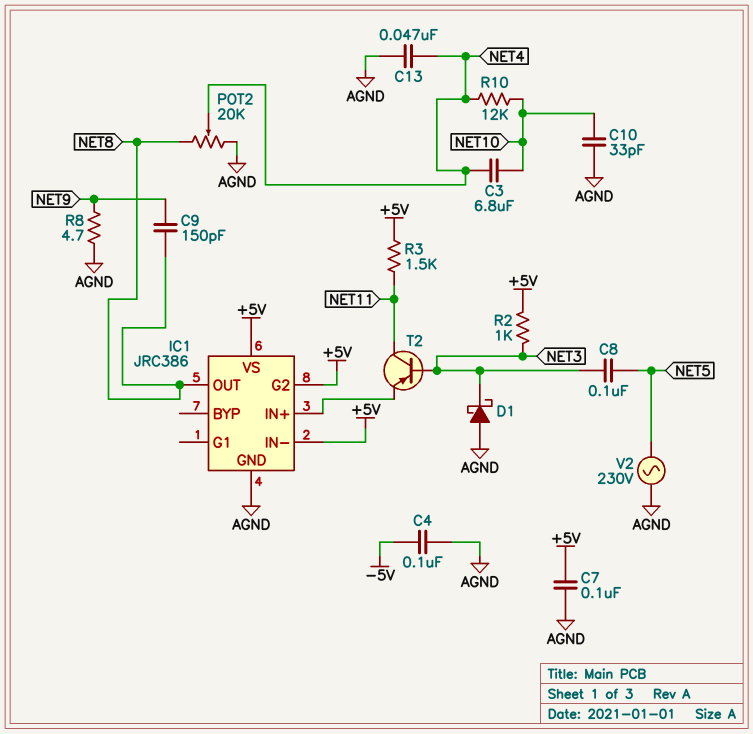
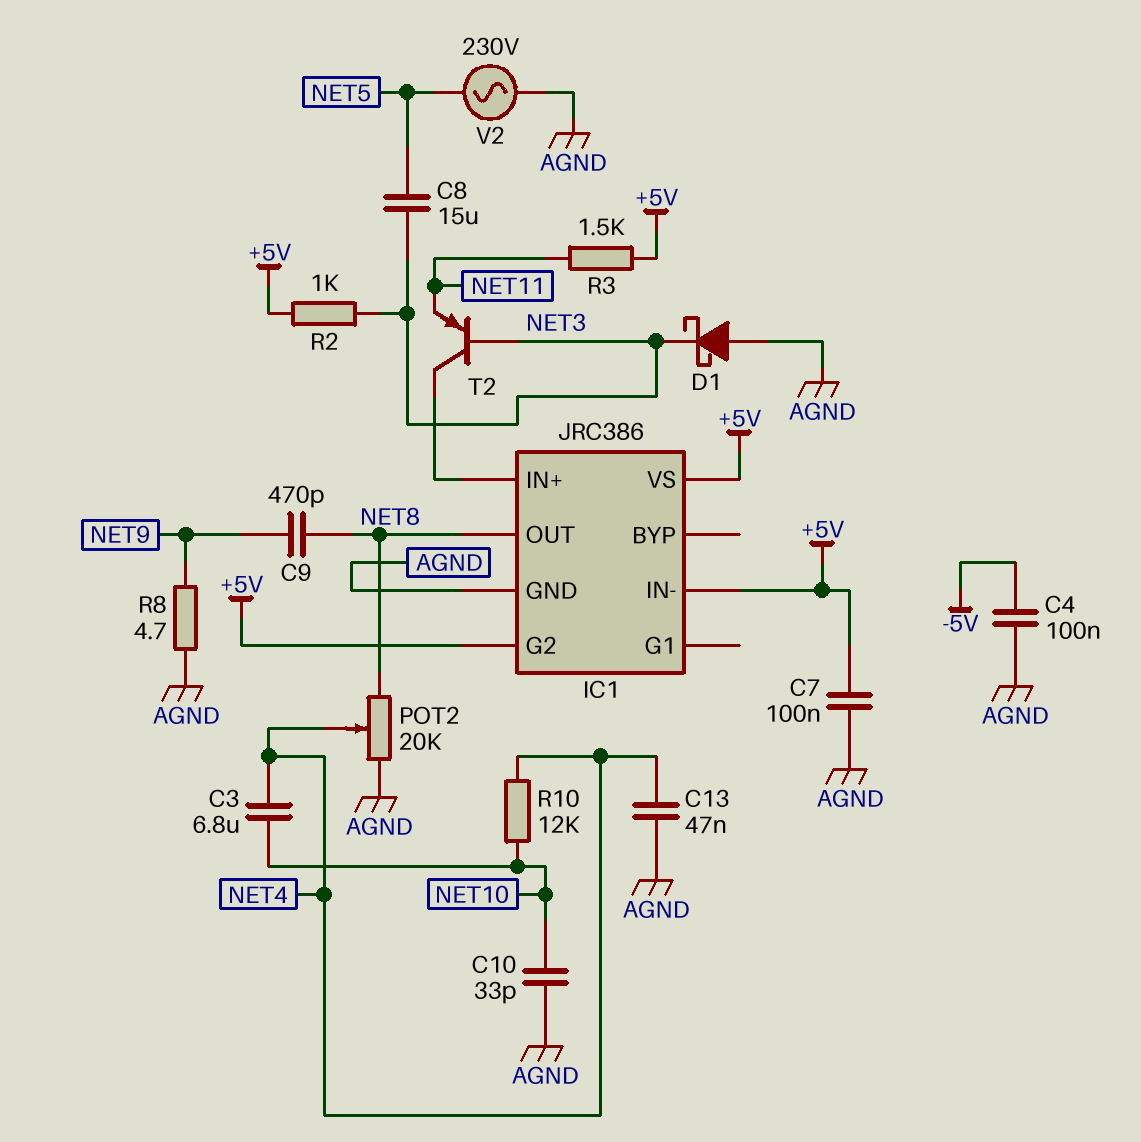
C8: 100nF (NET3, NET5) -> 15uF (NET3, NET5)
C9: 150pF (NET8, NET9) -> 470pF (NET8, NET9)
T2: PNP (B NET3, C NET11, E IC1/IN+) -> PNP (B NET3, C IC1/IN+, E NET11)

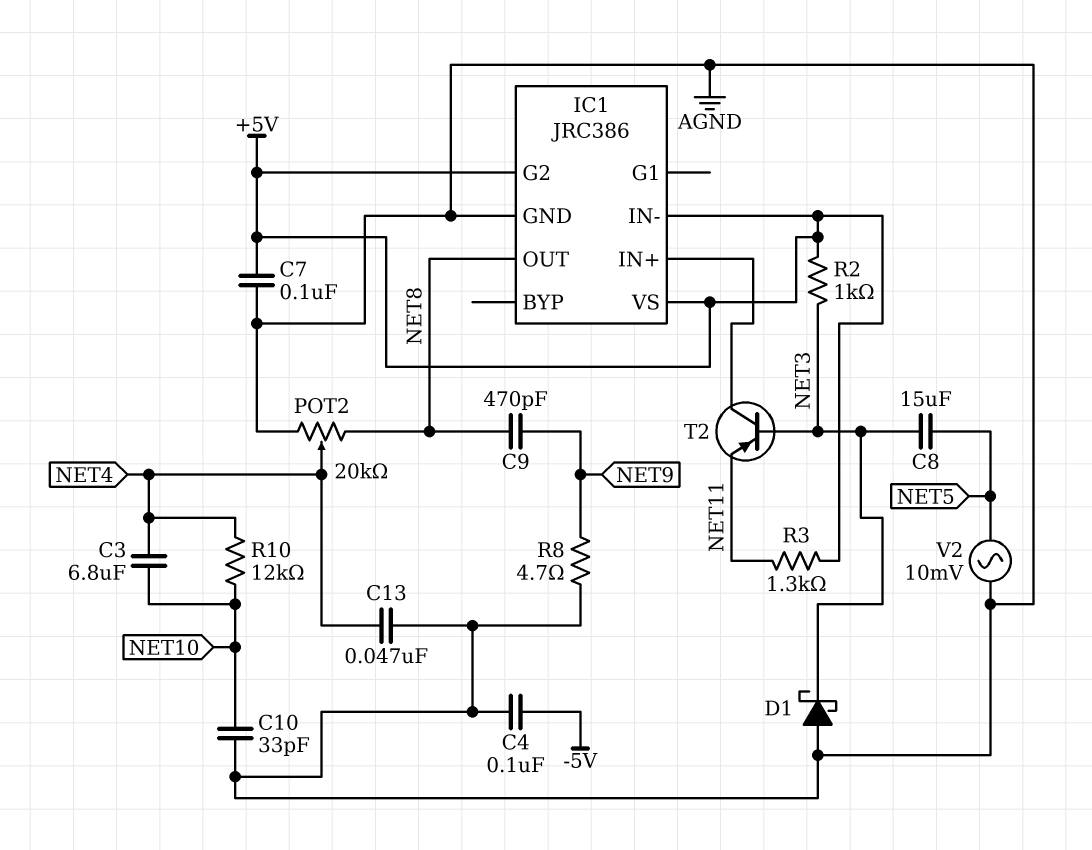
R3: 1.5k (+5V, NET11) -> 1.3k (+5V, NET11)
V2: AC 230V (AGND, NET5) -> AC 10mV (AGND, NET5)

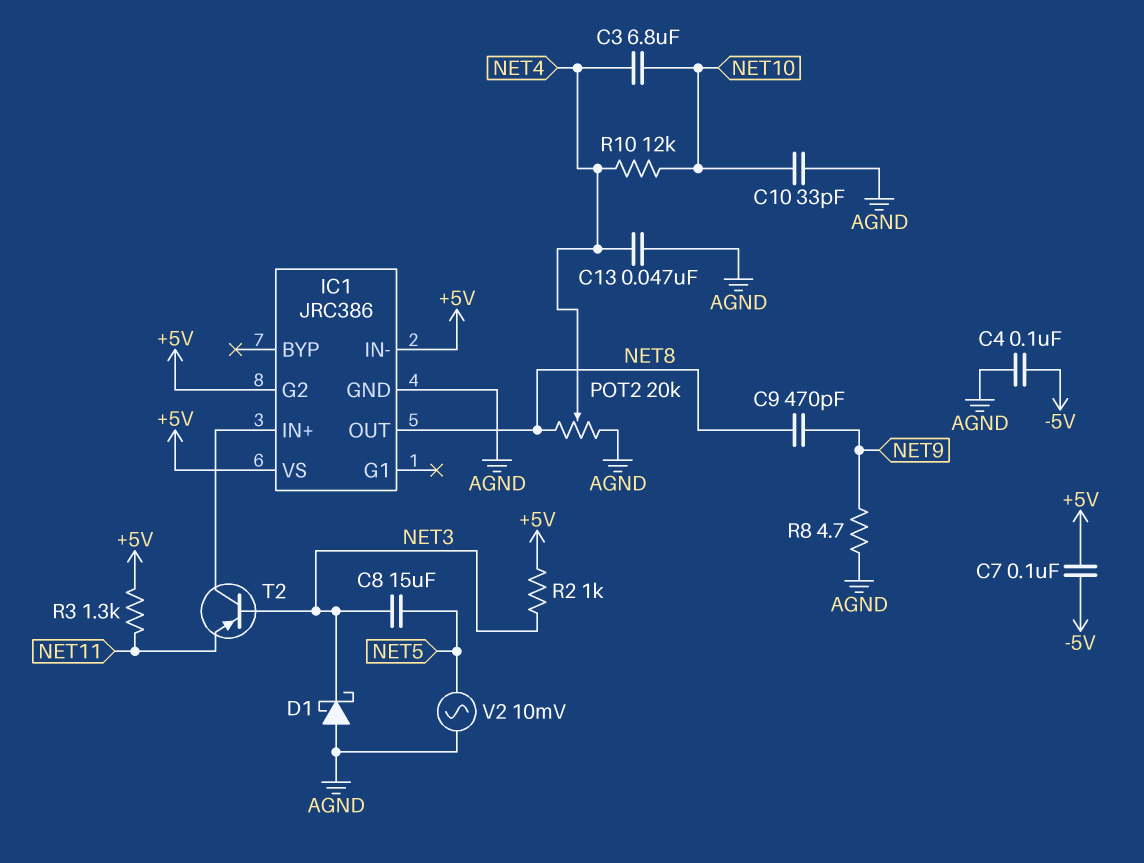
C7: 100nF (+5V, AGND) -> 100nF (+5V, -5V)

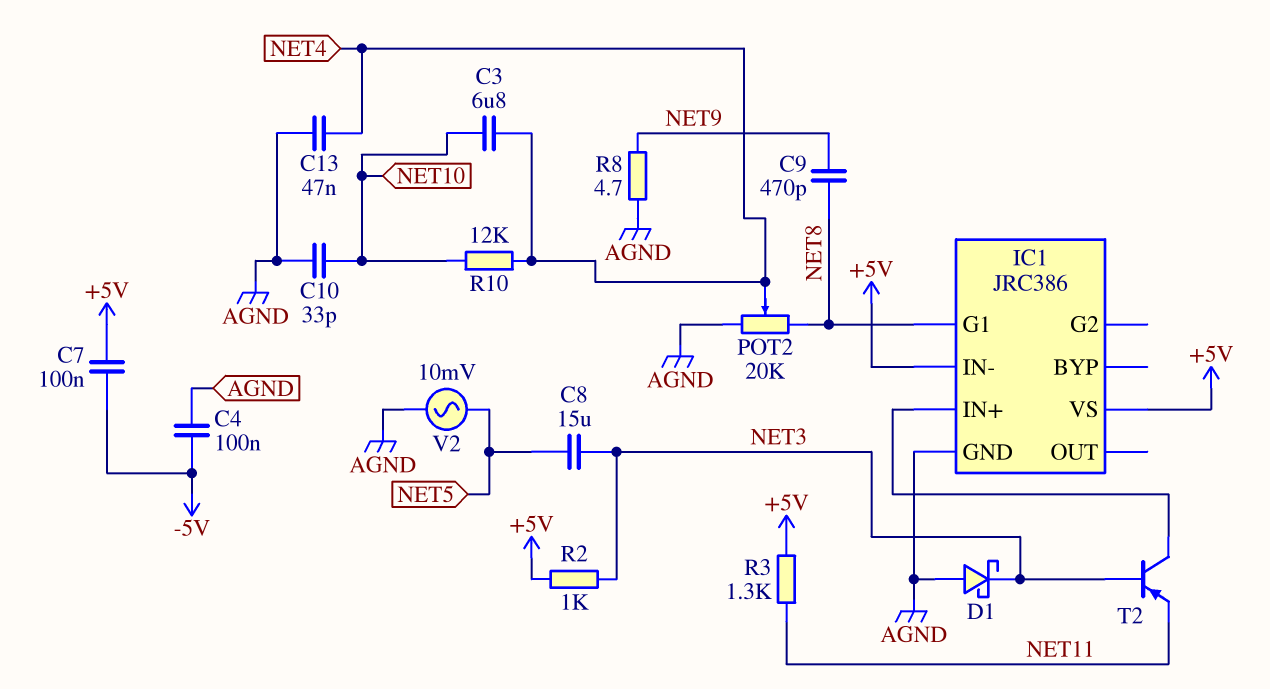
IC1 pin G1: none -> NET8
IC1 pin G2: +5V -> none
IC1 pin OUT: NET8 -> none

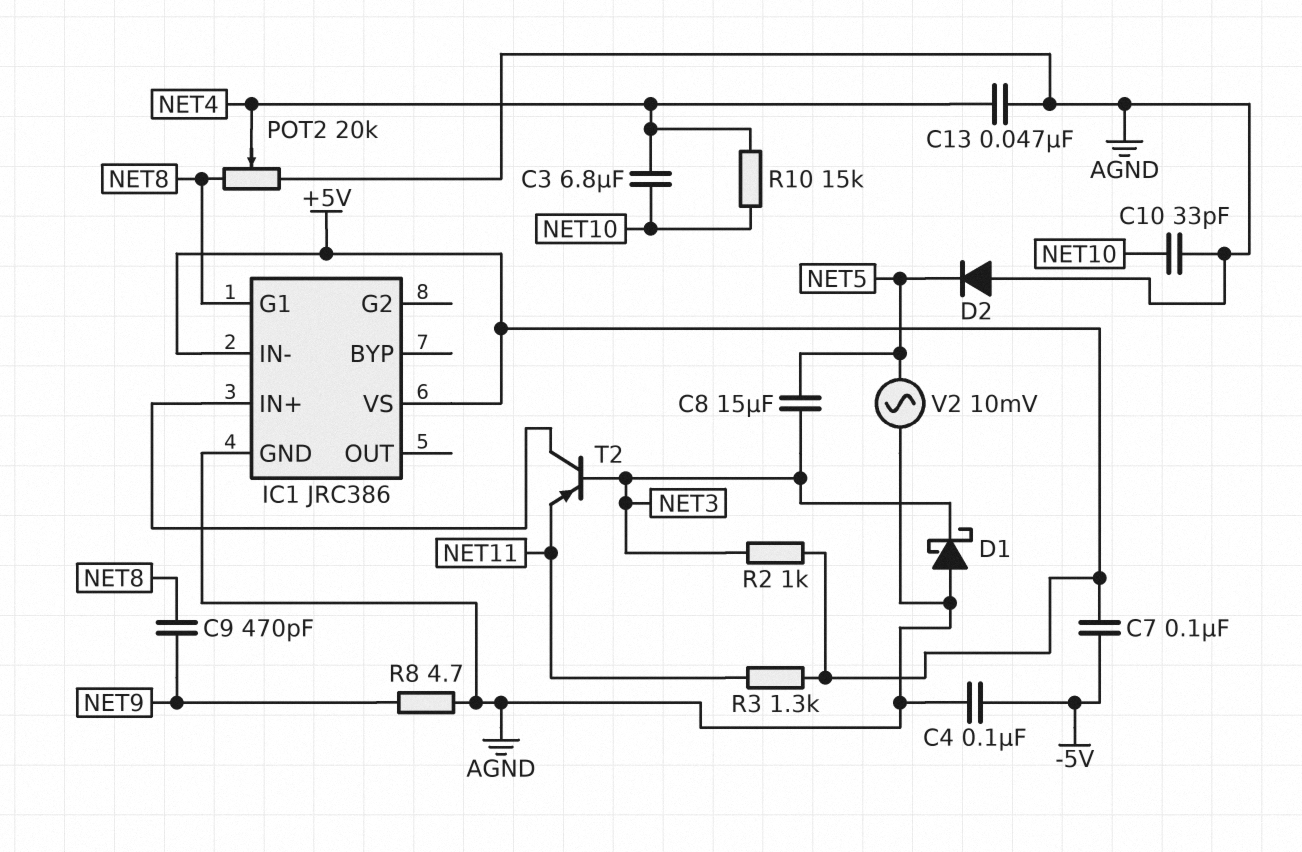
D2: none -> diode (A AGND, K NET5)
R10: 12k (NET4, NET10) -> 15k (NET4, NET10)

